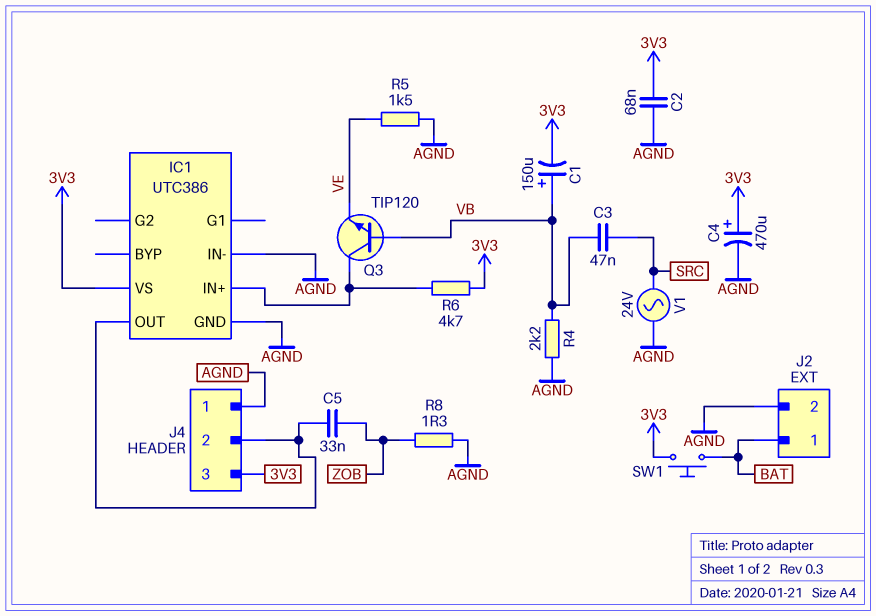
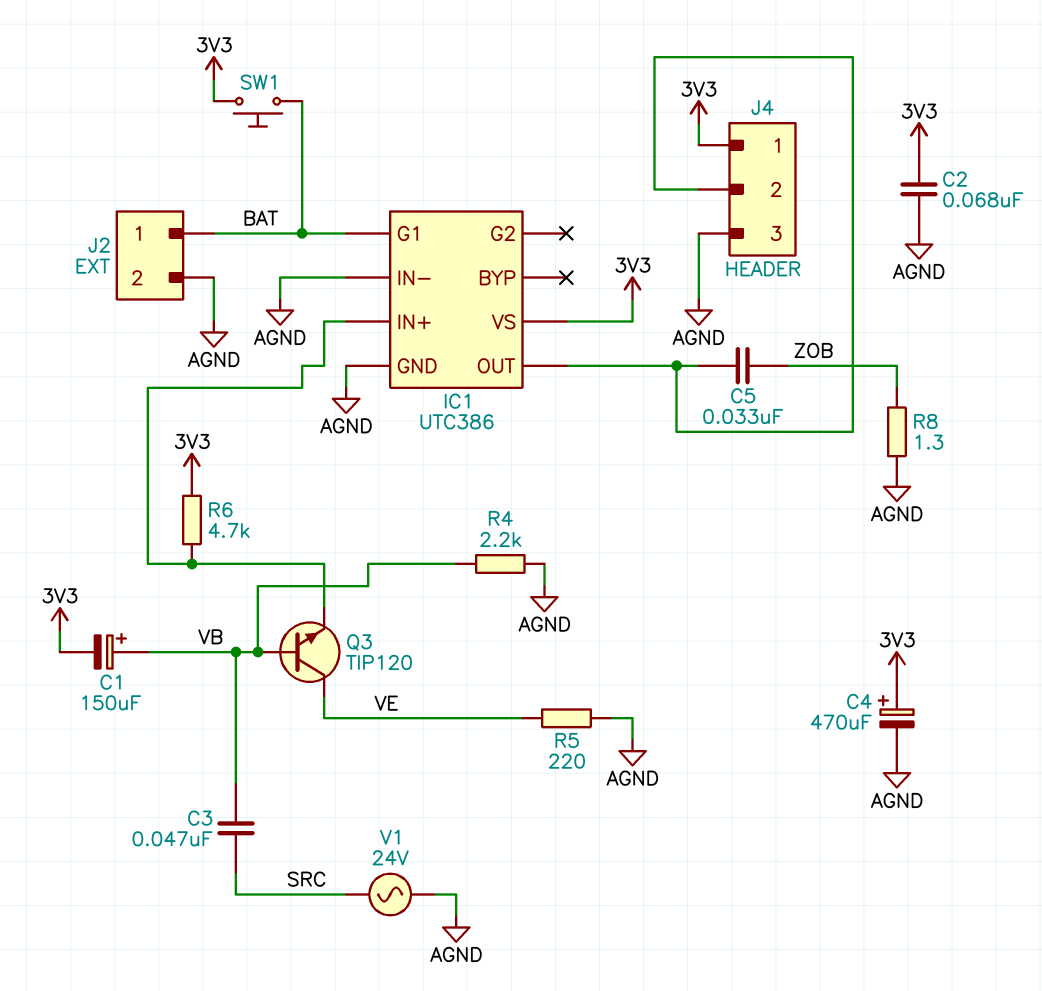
IC1 pin G1: none -> BAT
J4 pin 1: AGND -> 3V3
J4 pin 3: 3V3 -> AGND
Q3: NPN TIP120 (B VB, C IC1/IN+, E VE) -> NPN TIP120 (B VB, C VE, E IC1/IN+)
R5: 1.5k (AGND, VE) -> 220 (AGND, VE)

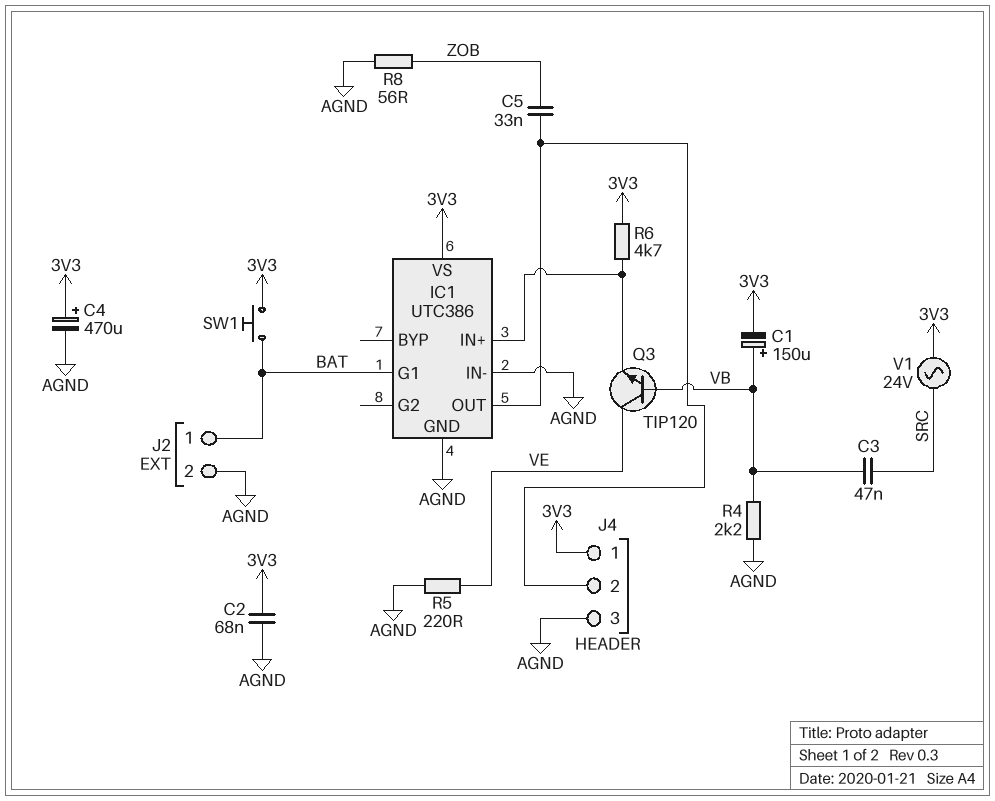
R8: 1.3 (AGND, ZOB) -> 56 (AGND, ZOB)
V1: AC 24V (AGND, SRC) -> AC 24V (3V3, SRC)

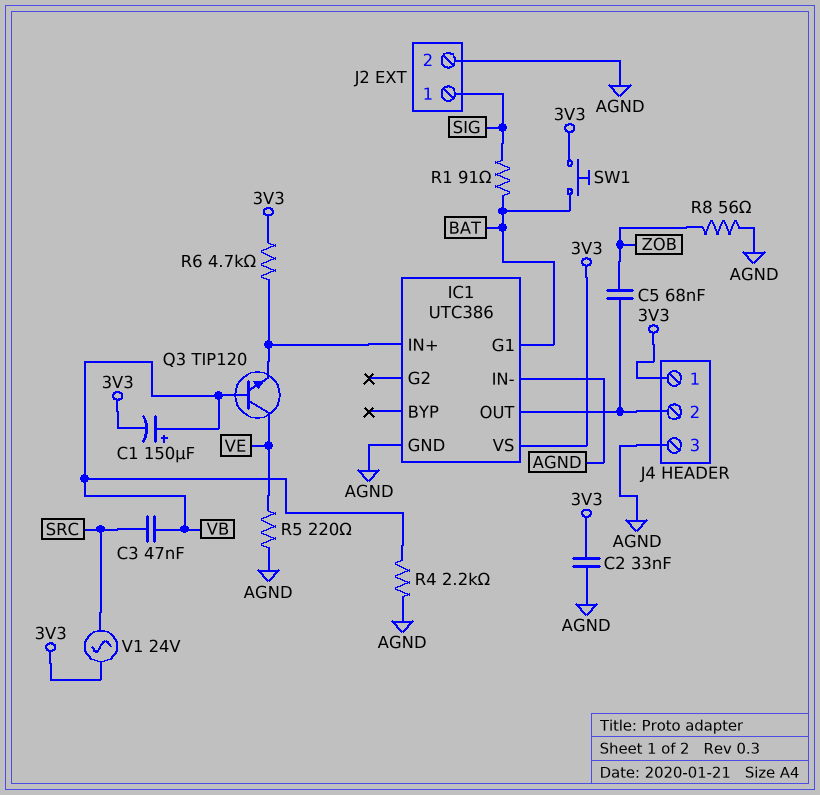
C2: 68nF (3V3, AGND) -> 33nF (3V3, AGND)
C4: 470uF (plus 3V3, minus AGND) -> none
C5: 33nF (IC1/OUT, ZOB) -> 68nF (IC1/OUT, ZOB)
J2 pin 1: BAT -> SIG
R1: none -> 91 (BAT, SIG)

